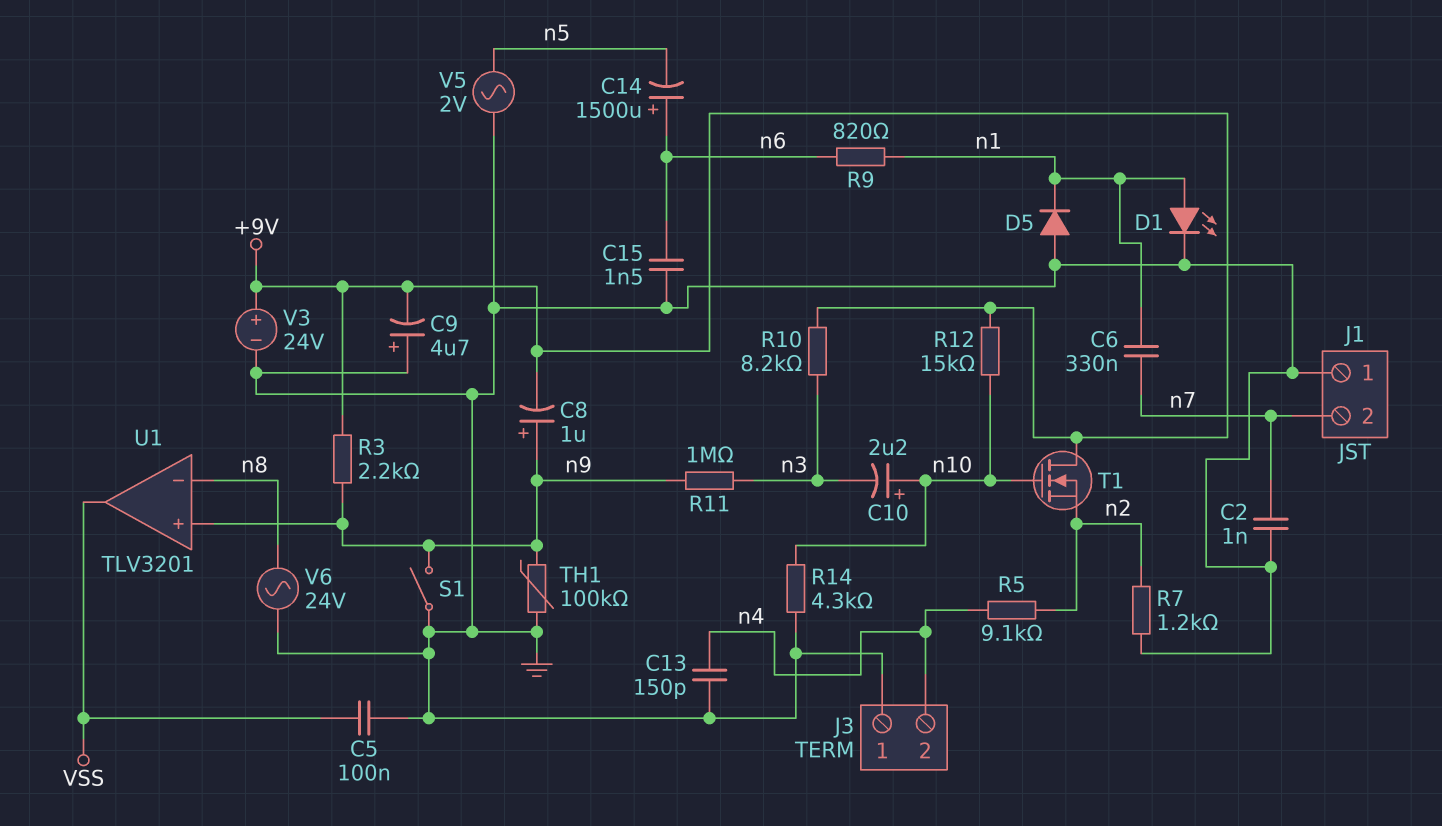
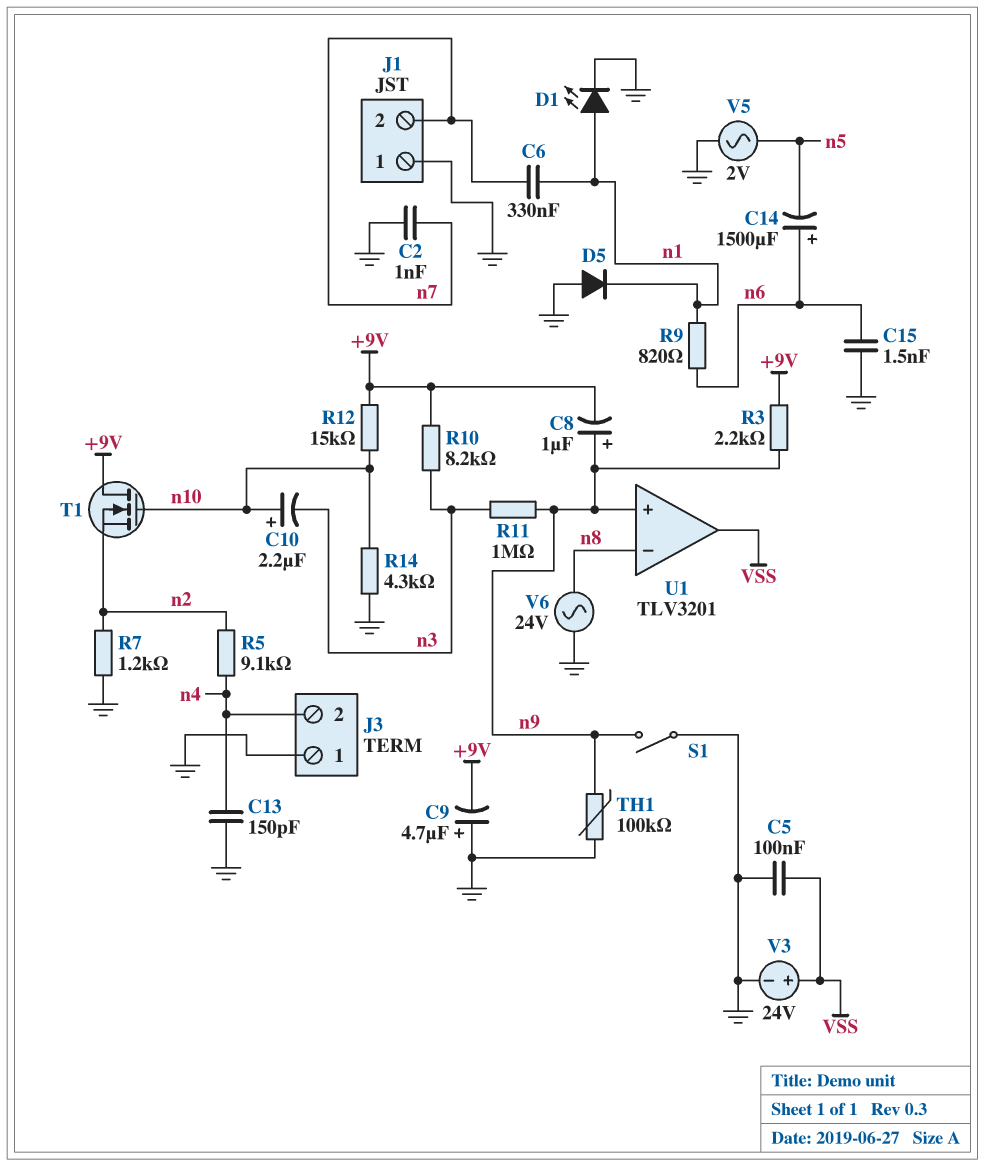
V3: 24V (plus +9V, minus GND) -> 24V (plus VSS, minus GND)

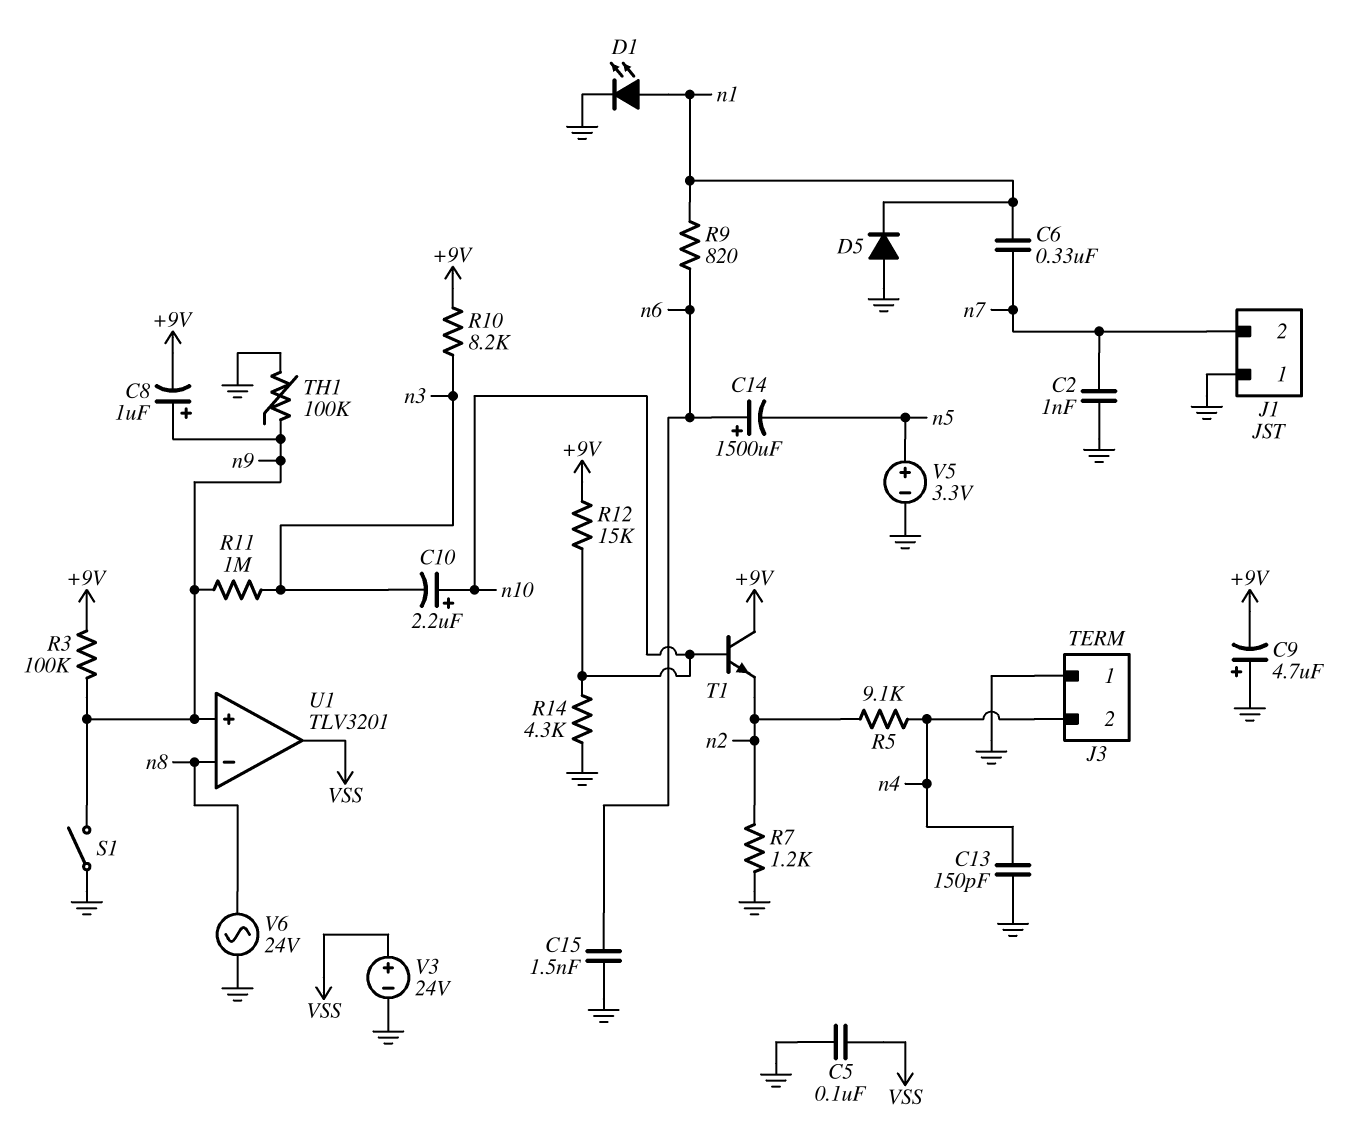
R3: 2.2k (+9V, n9) -> 100k (+9V, n9)
T1: NMOS (G n10, D +9V, S n2) -> NPN (B n10, C +9V, E n2)
V5: AC 2V (GND, n5) -> 3.3V (plus n5, minus GND)

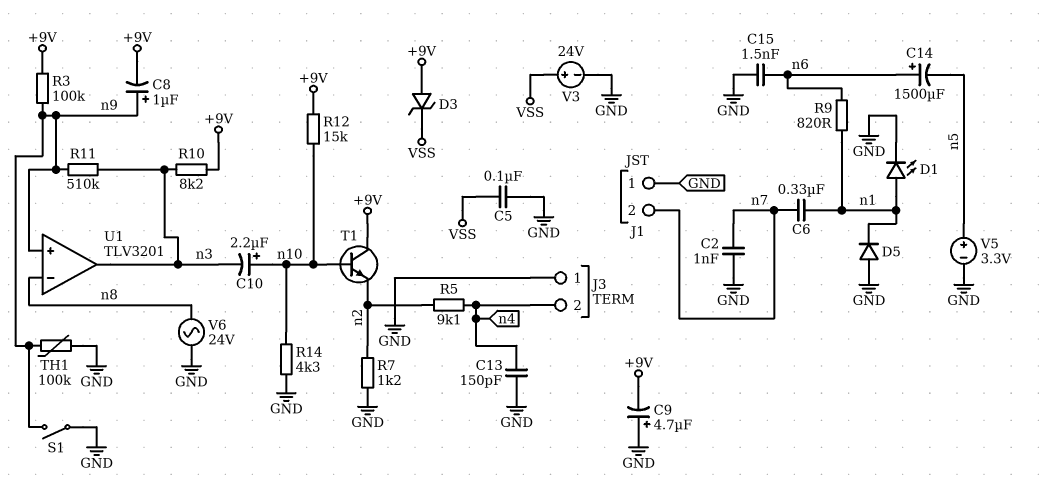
D3: none -> zener (A +9V, K VSS)
R11: 1M (n3, n9) -> 510k (n3, n9)
U1 pin out: VSS -> n3

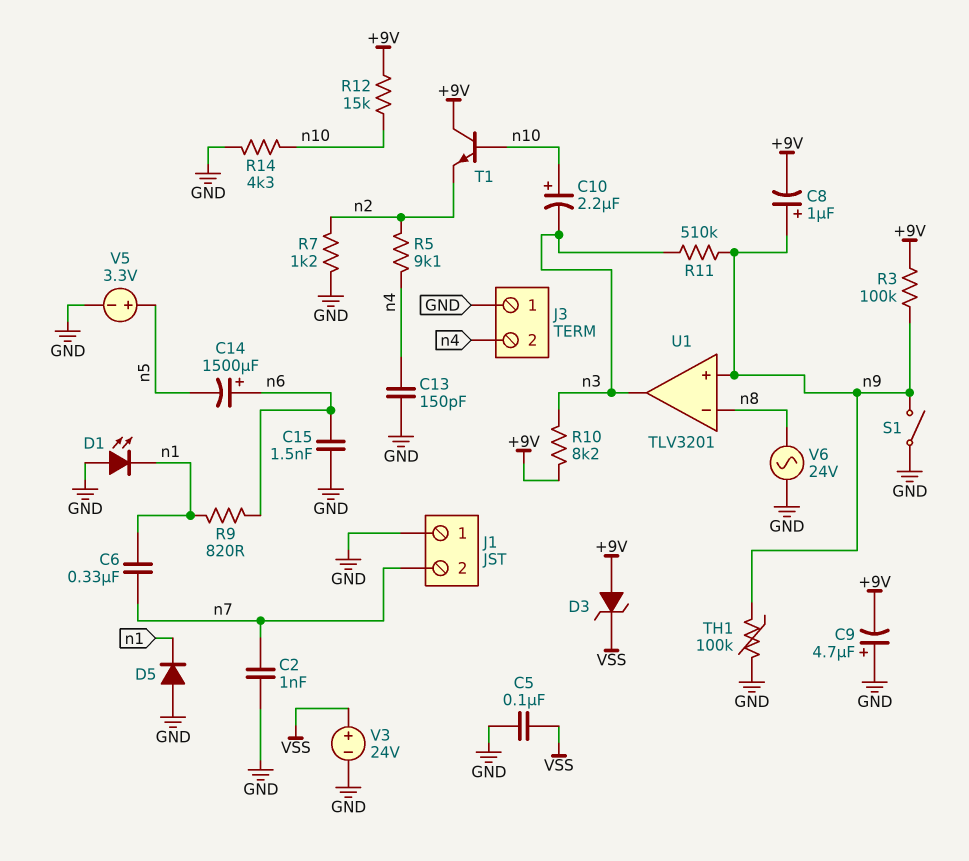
D1: LED (A n1, K GND) -> LED (A GND, K n1)

